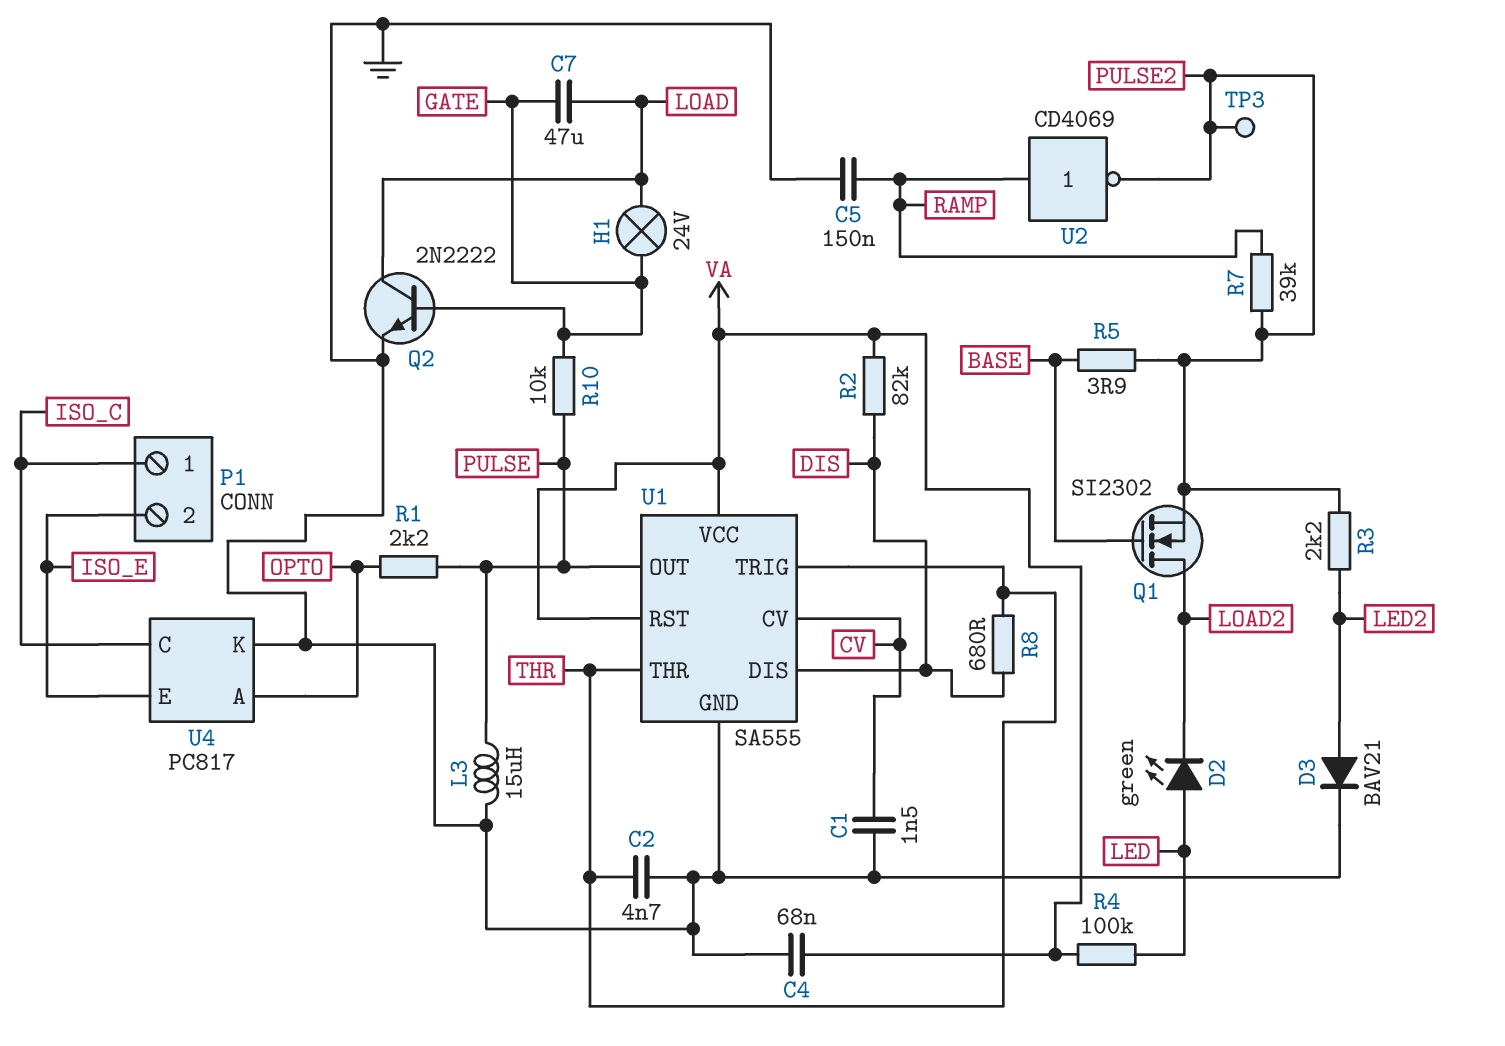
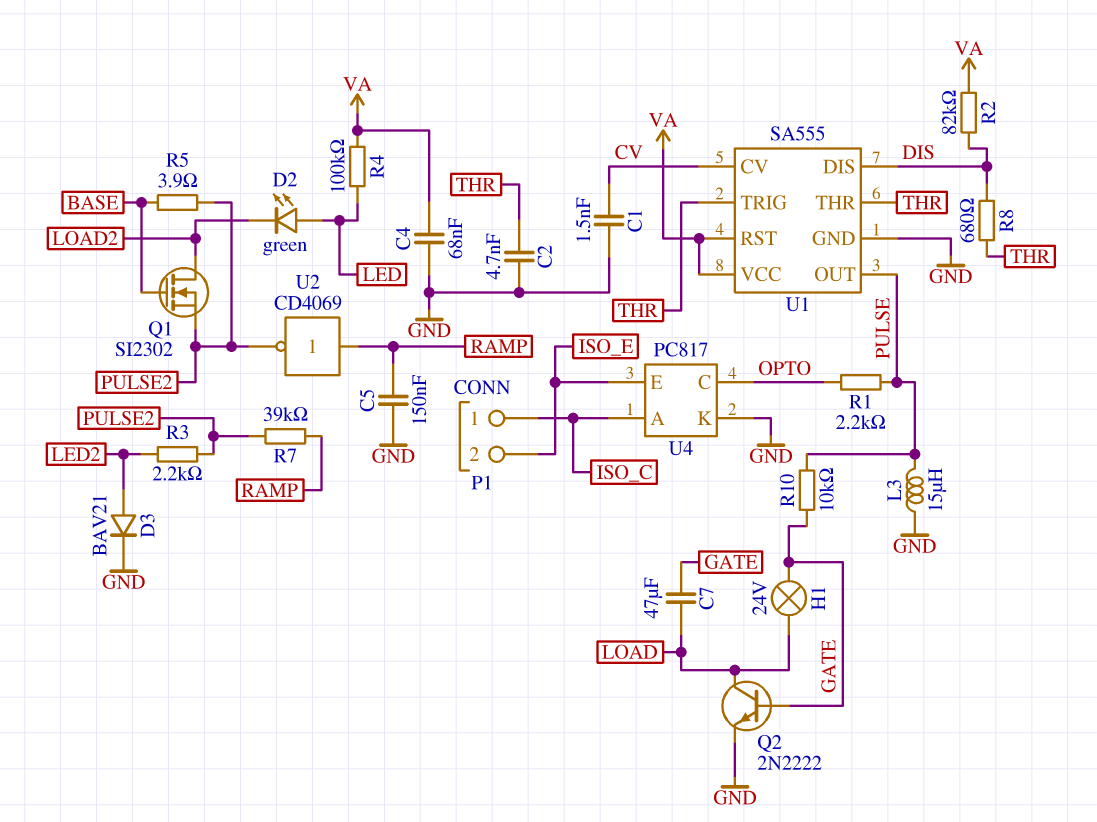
TP3: test point (PULSE2) -> none
U4 pin A: OPTO -> ISO_C
U4 pin C: ISO_C -> OPTO

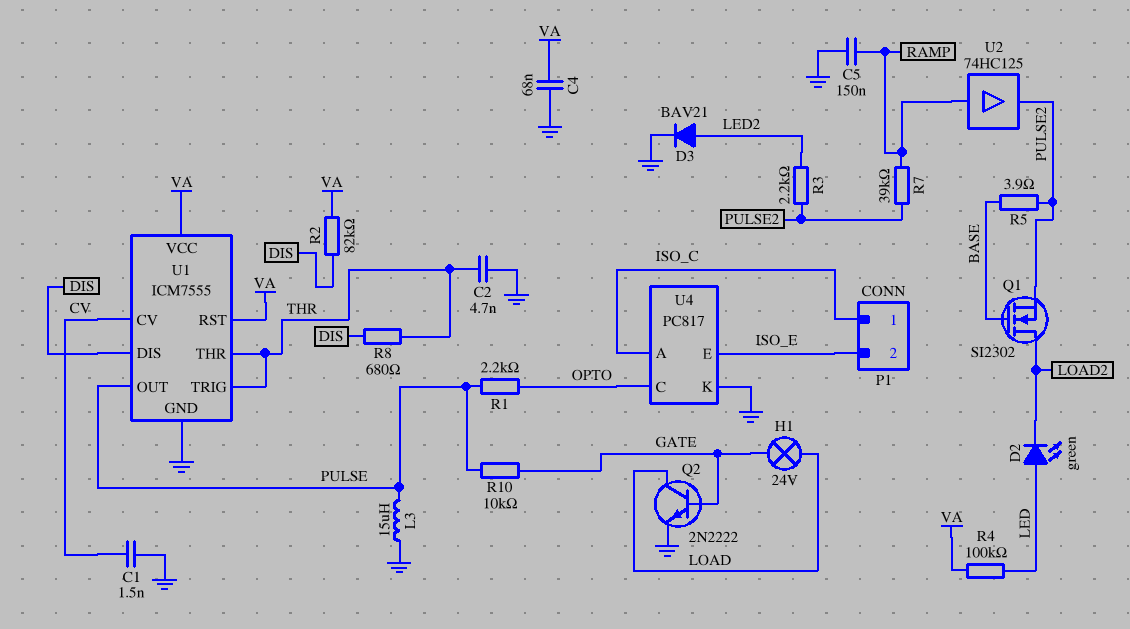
C7: 47uF (GATE, LOAD) -> none
U1: SA555 -> ICM7555
U2: NOT CD4069 (in RAMP, out PULSE2) -> buffer 74HC125 (in RAMP, out PULSE2)

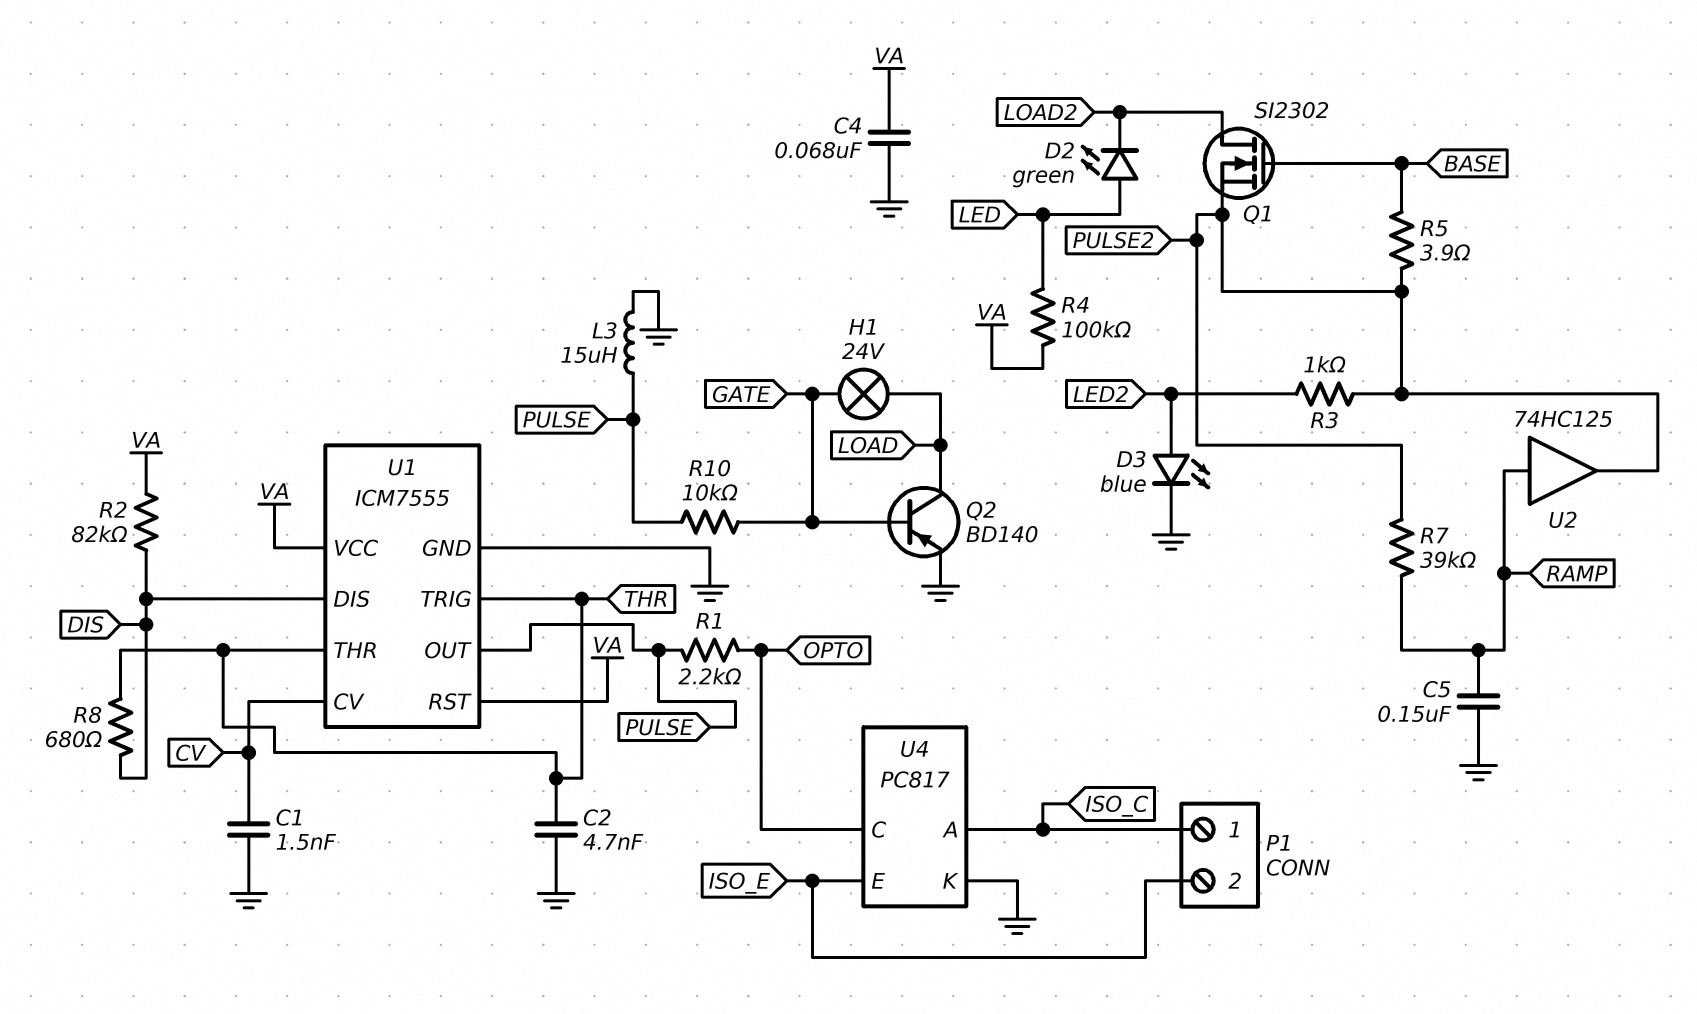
D3: diode BAV21 (A LED2, K GND) -> LED blue (A LED2, K GND)
Q2: NPN 2N2222 (B GATE, C LOAD, E GND) -> PNP BD140 (B GATE, C LOAD, E GND)
R3: 2.2k (LED2, PULSE2) -> 1k (LED2, PULSE2)

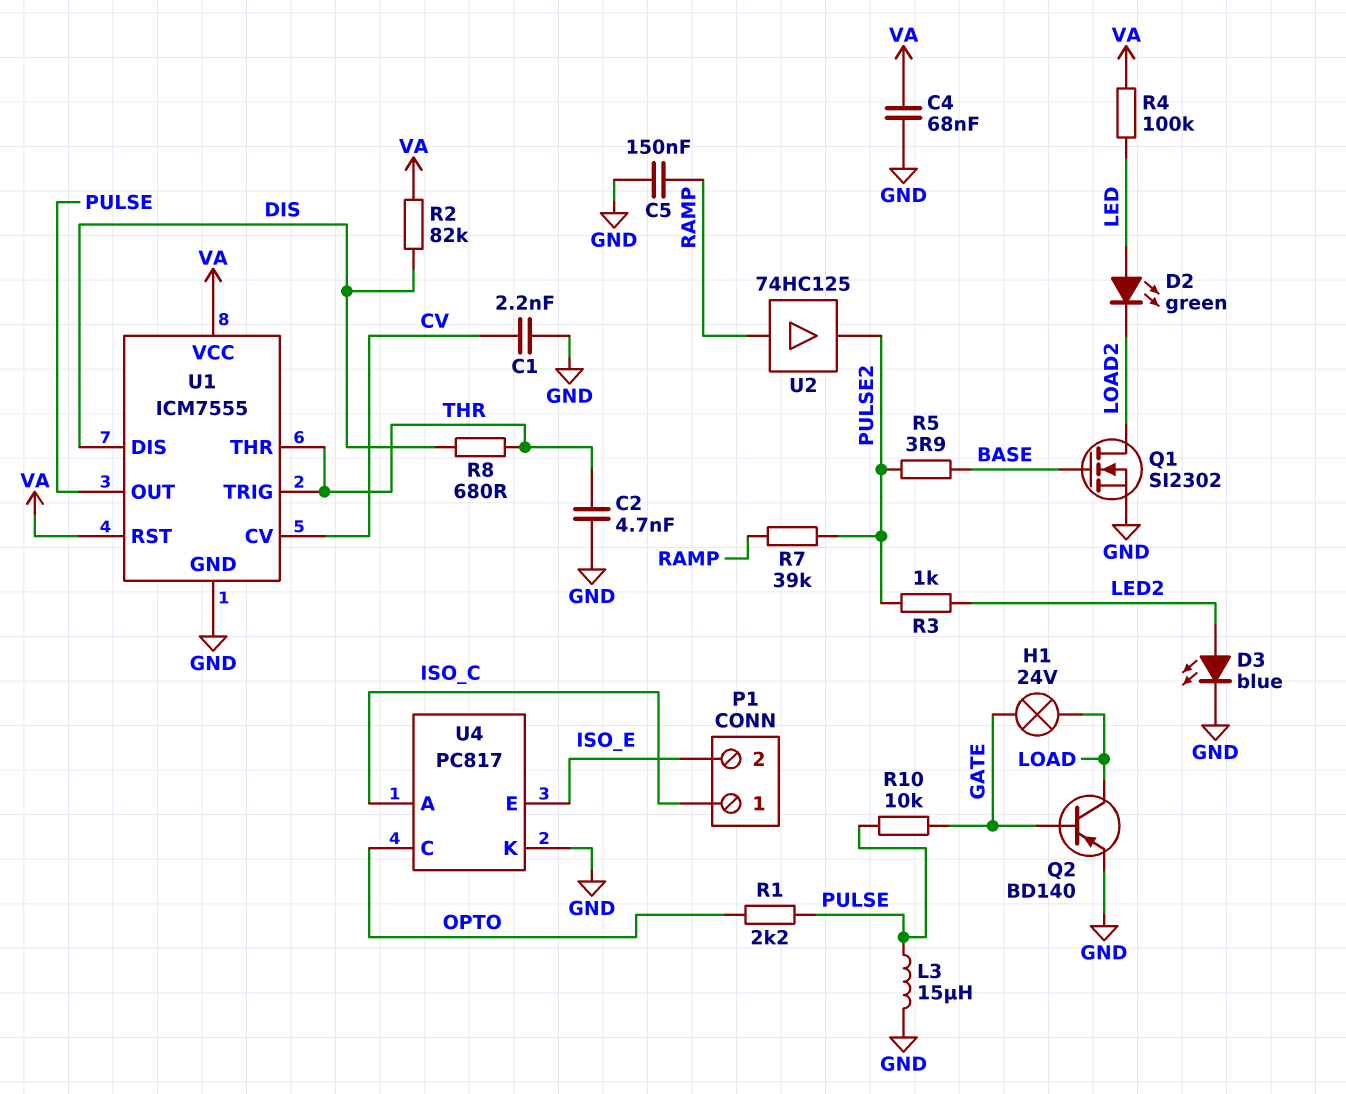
C1: 1.5nF (CV, GND) -> 2.2nF (CV, GND)
Q1: NMOS SI2302 (G BASE, D LOAD2, S PULSE2) -> NMOS SI2302 (G BASE, D LOAD2, S GND)

